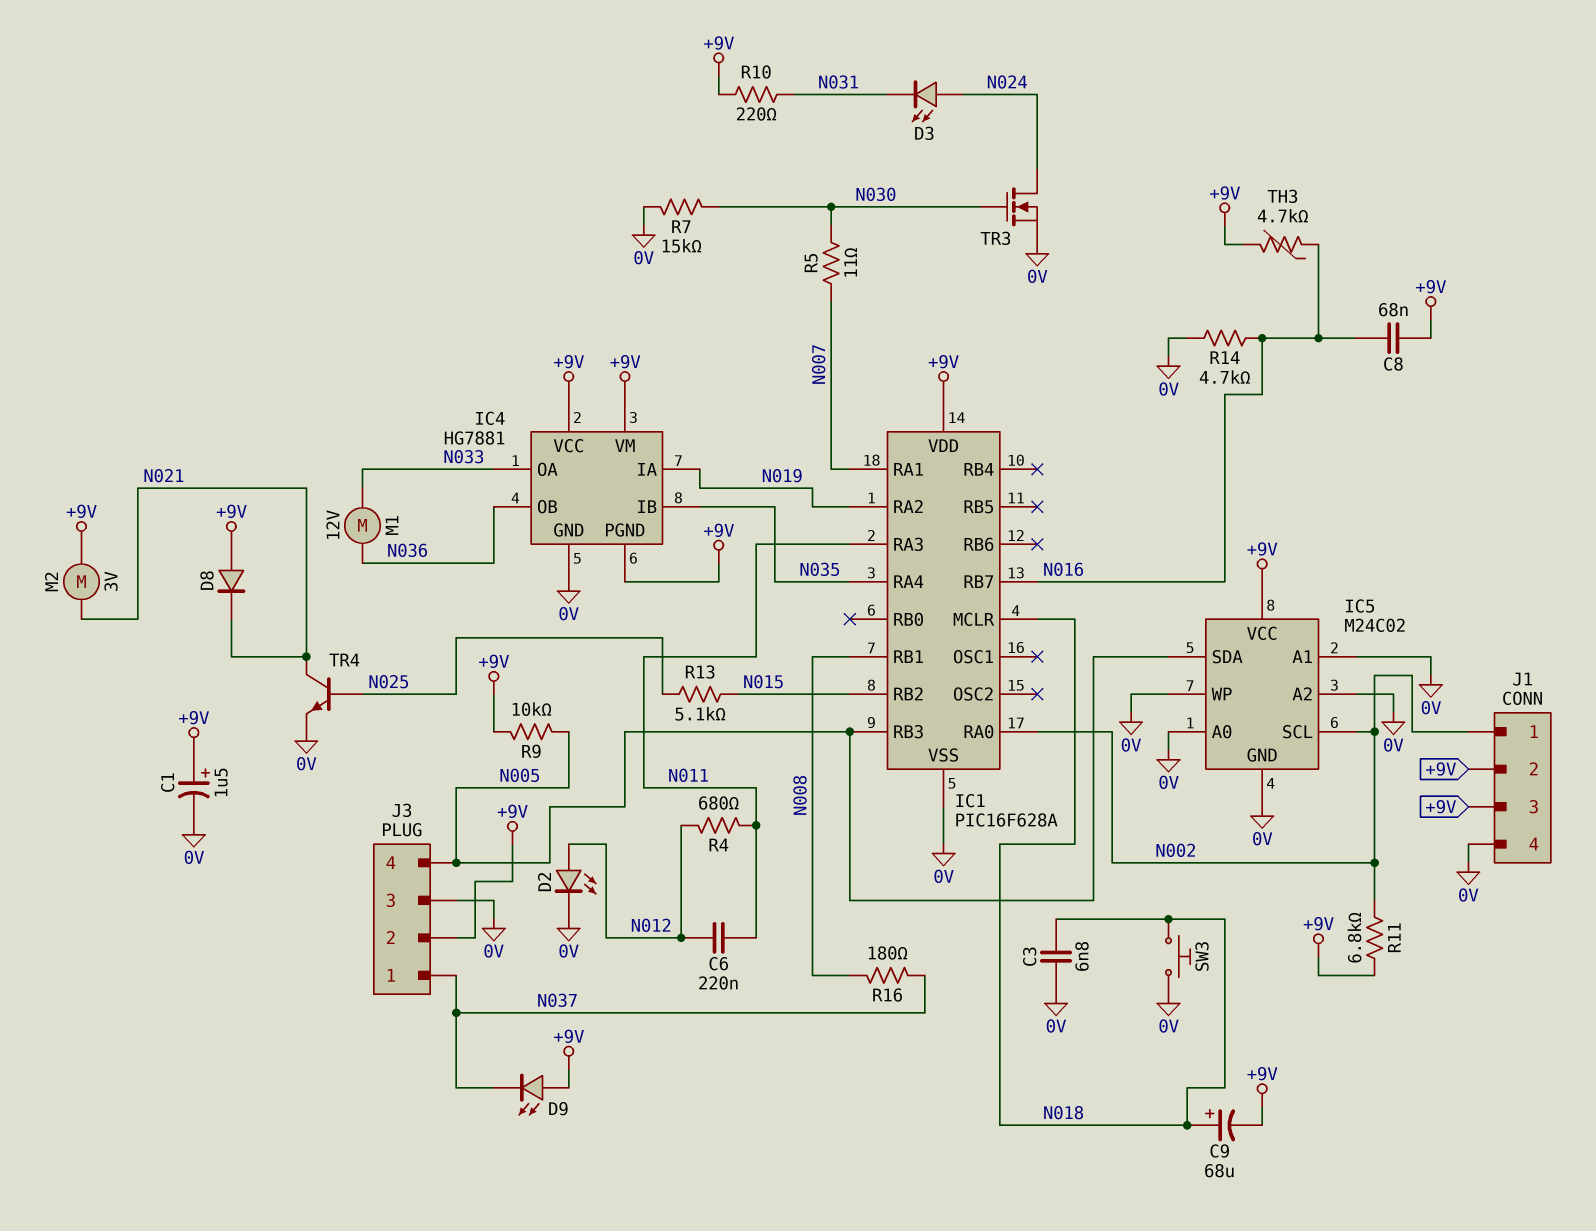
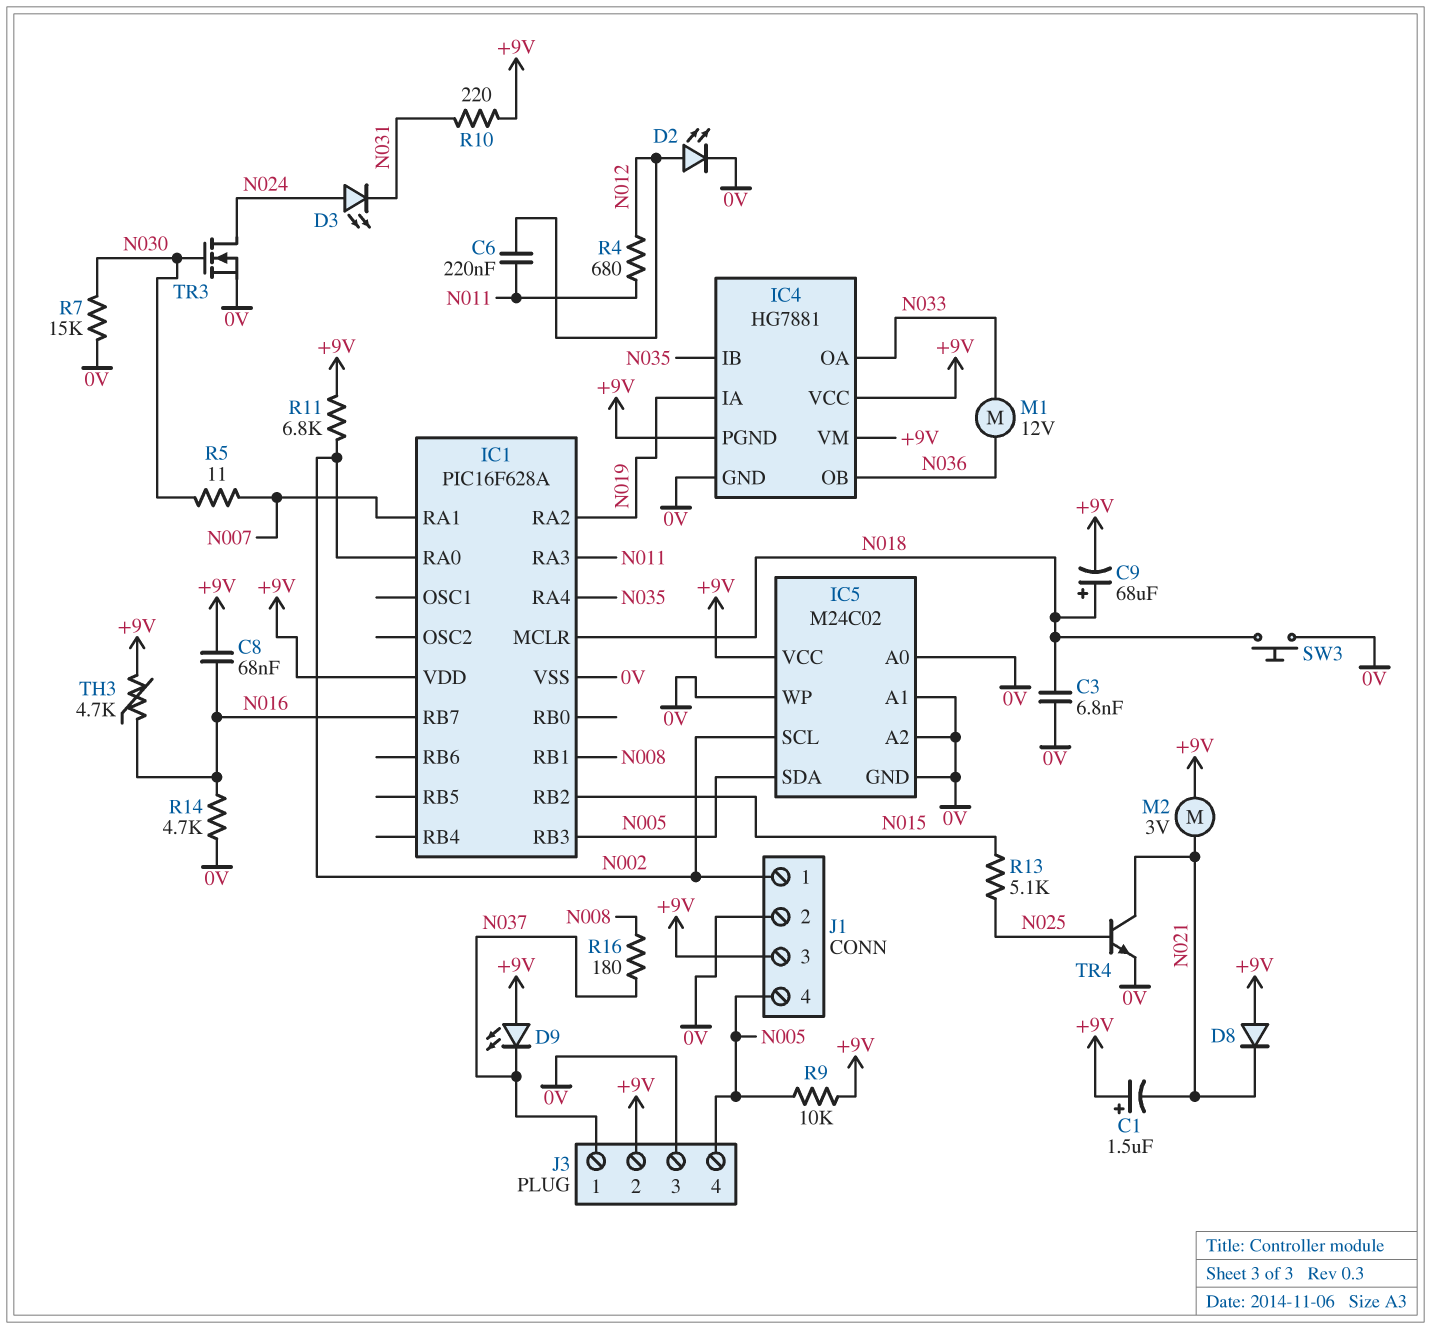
C1: 1.5uF (plus +9V, minus 0V) -> 1.5uF (plus +9V, minus N021)
J1 pin 2: +9V -> 0V
J1 pin 4: 0V -> N005

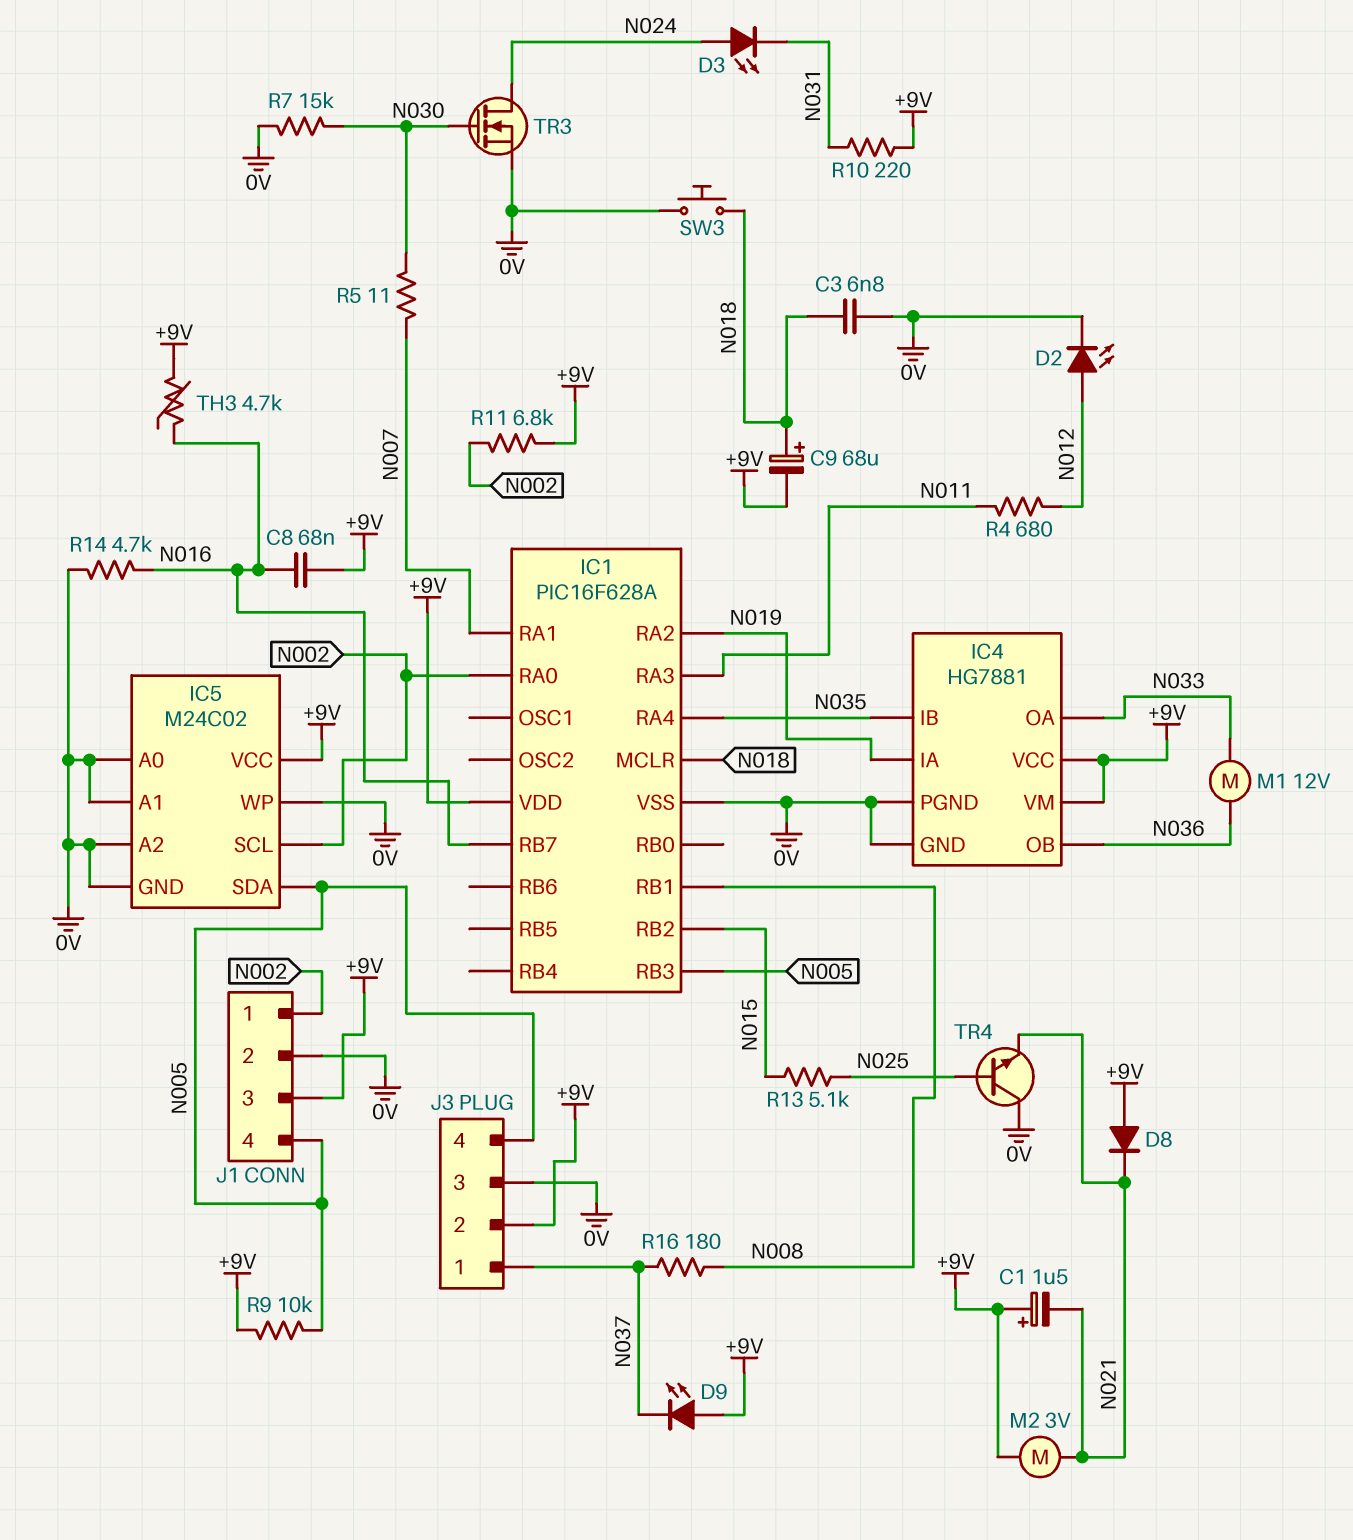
C6: 220nF (N011, N012) -> none
IC4 pin PGND: +9V -> 0V
TR4: NPN (B N025, C N021, E 0V) -> NPN (B N025, C 0V, E N021)

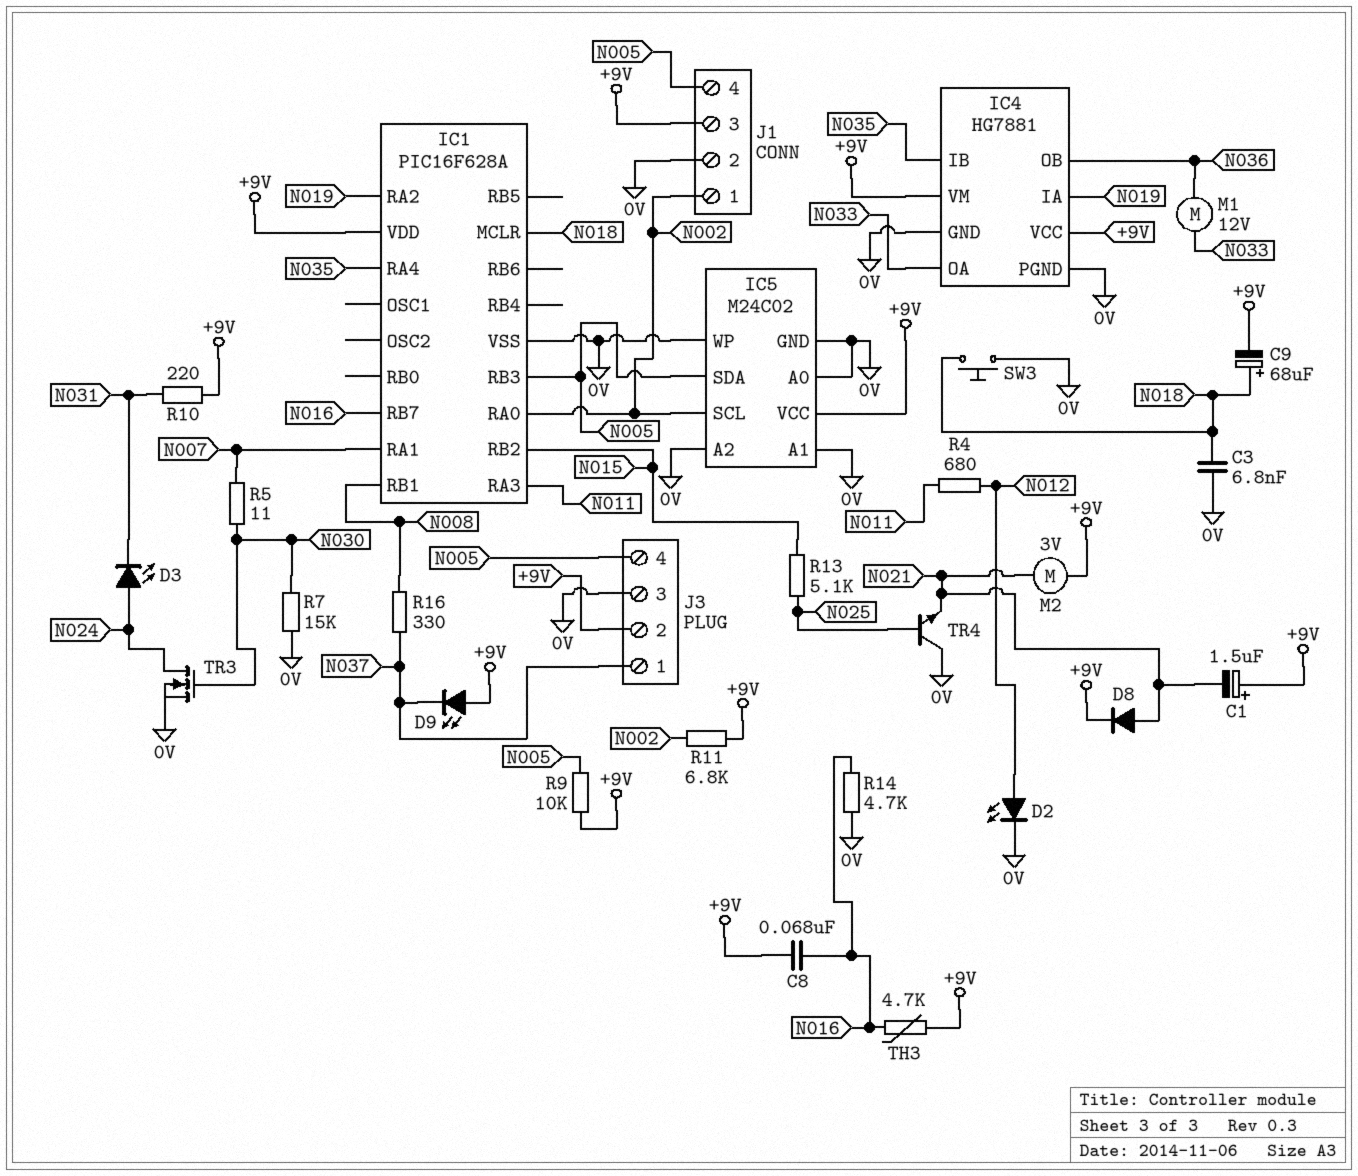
D8: diode (A +9V, K N021) -> diode (A N021, K +9V)
R16: 180 (N008, N037) -> 330 (N008, N037)

